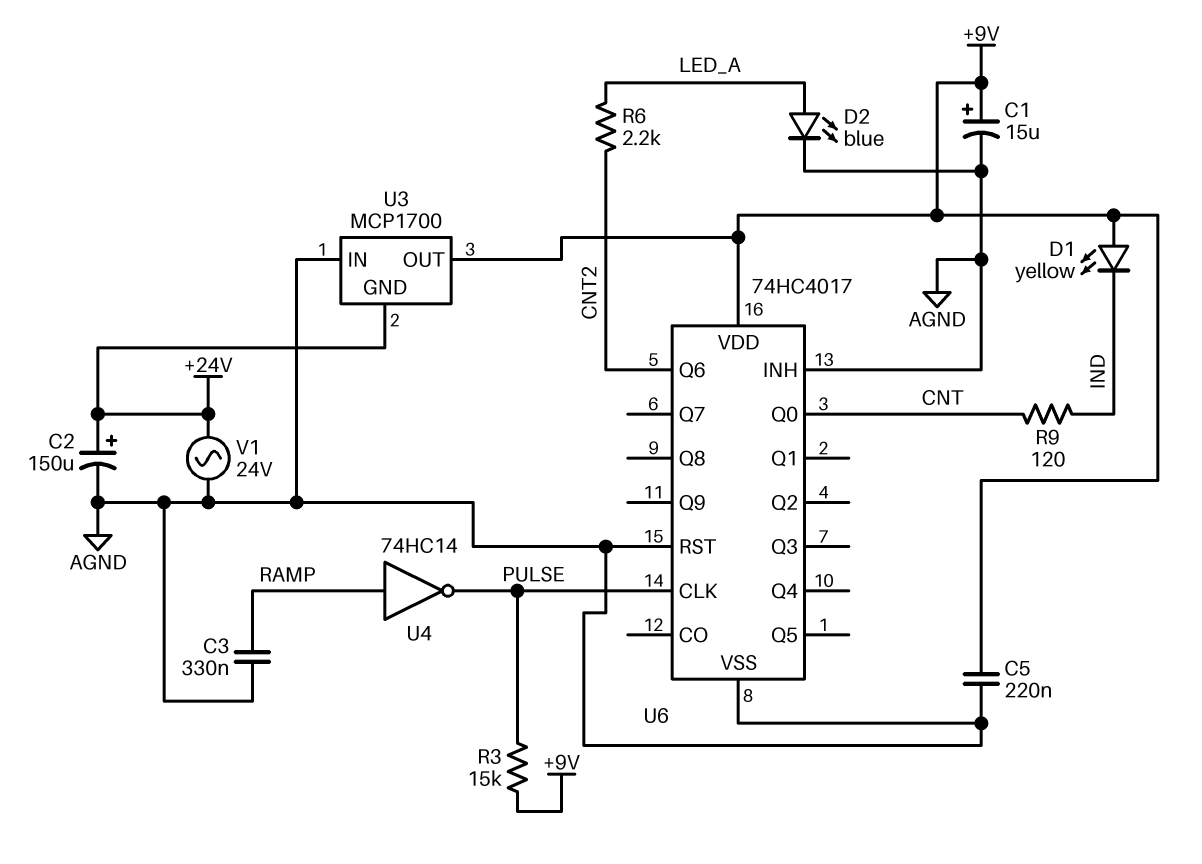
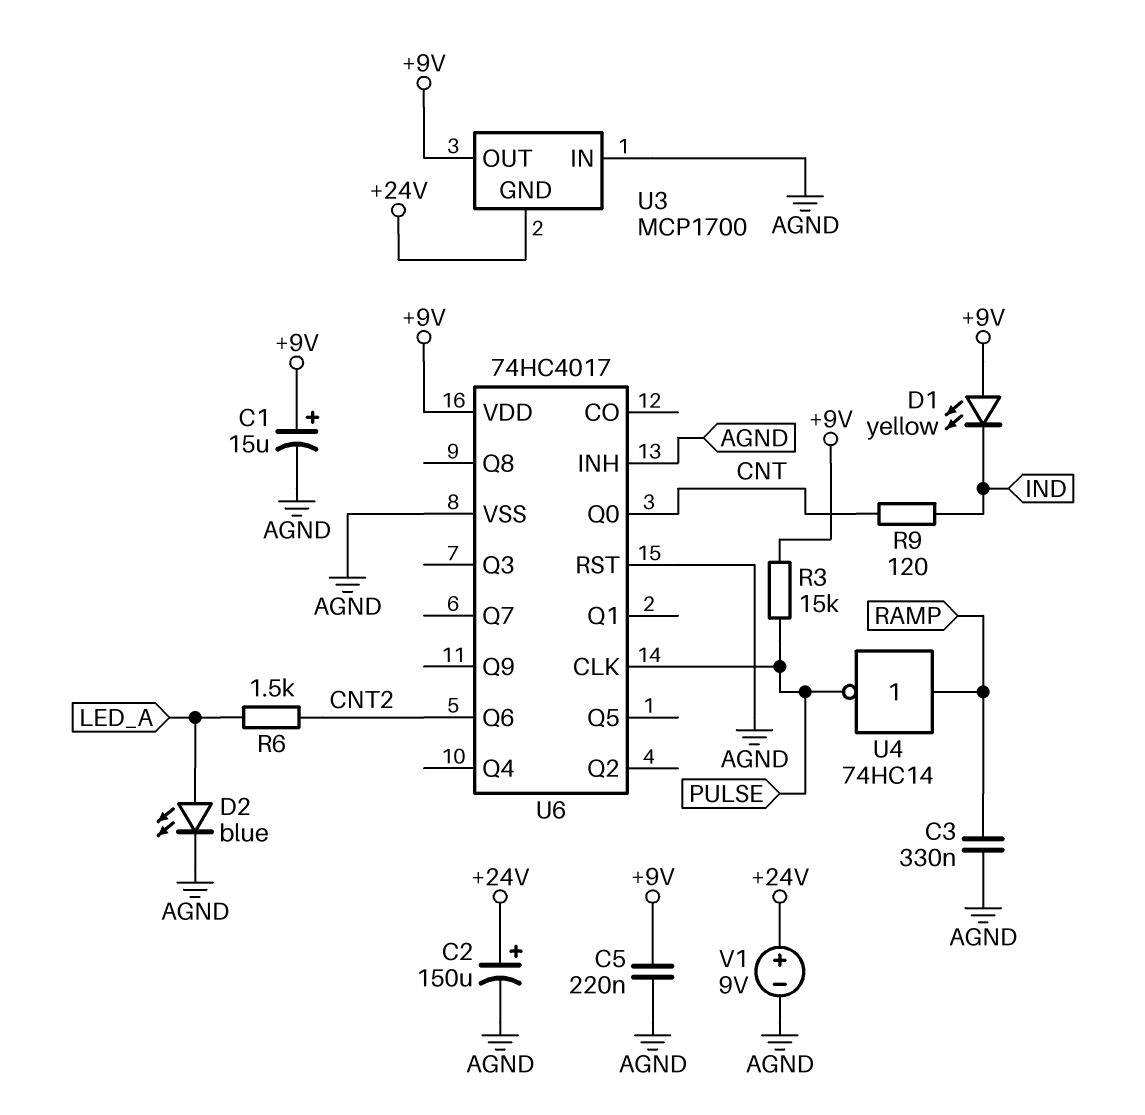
R6: 2.2k (CNT2, LED_A) -> 1.5k (CNT2, LED_A)
V1: AC 24V (+24V, AGND) -> 9V (plus +24V, minus AGND)

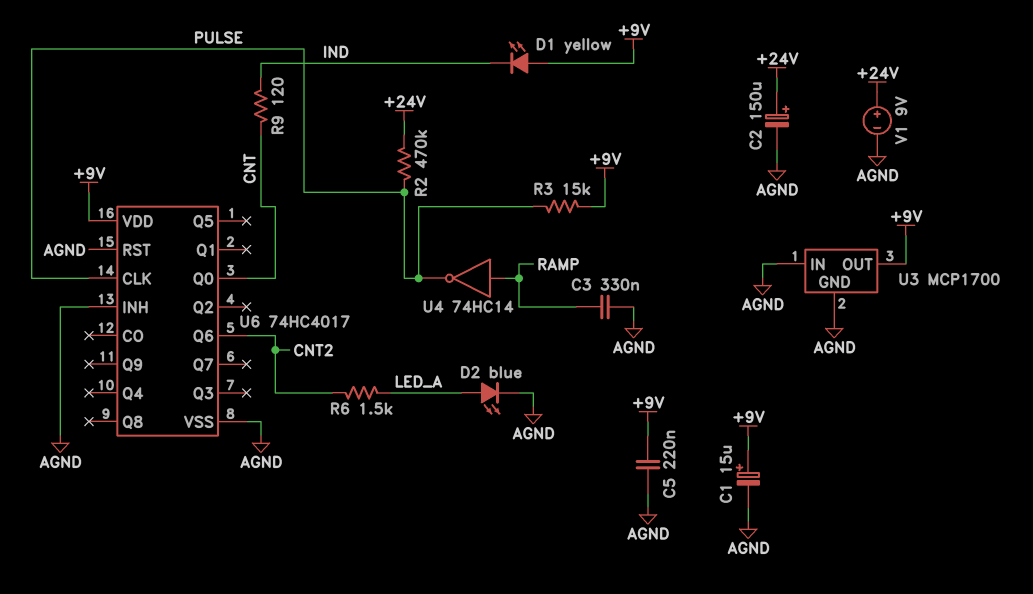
R2: none -> 470k (+24V, PULSE)
U3 pin GND: +24V -> AGND

